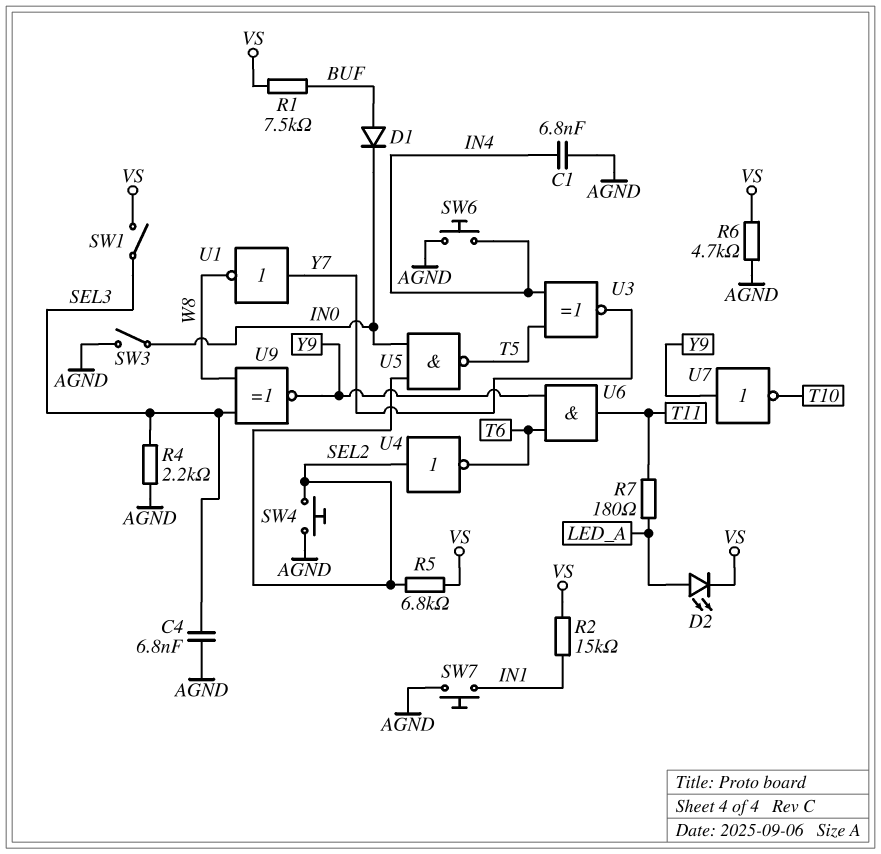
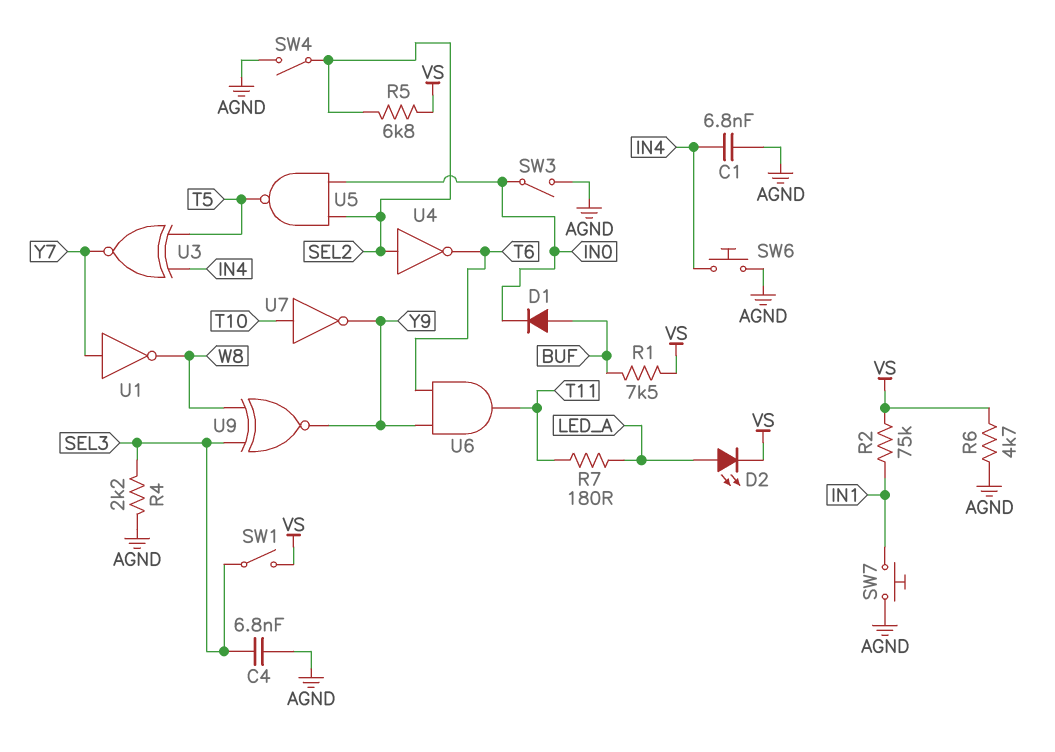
R2: 15k (IN1, VS) -> 75k (IN1, VS)
SW4: button (AGND, SEL2) -> switch (AGND, SEL2)
U7: NOT (in Y9, out T10) -> NOT (in T10, out Y9)

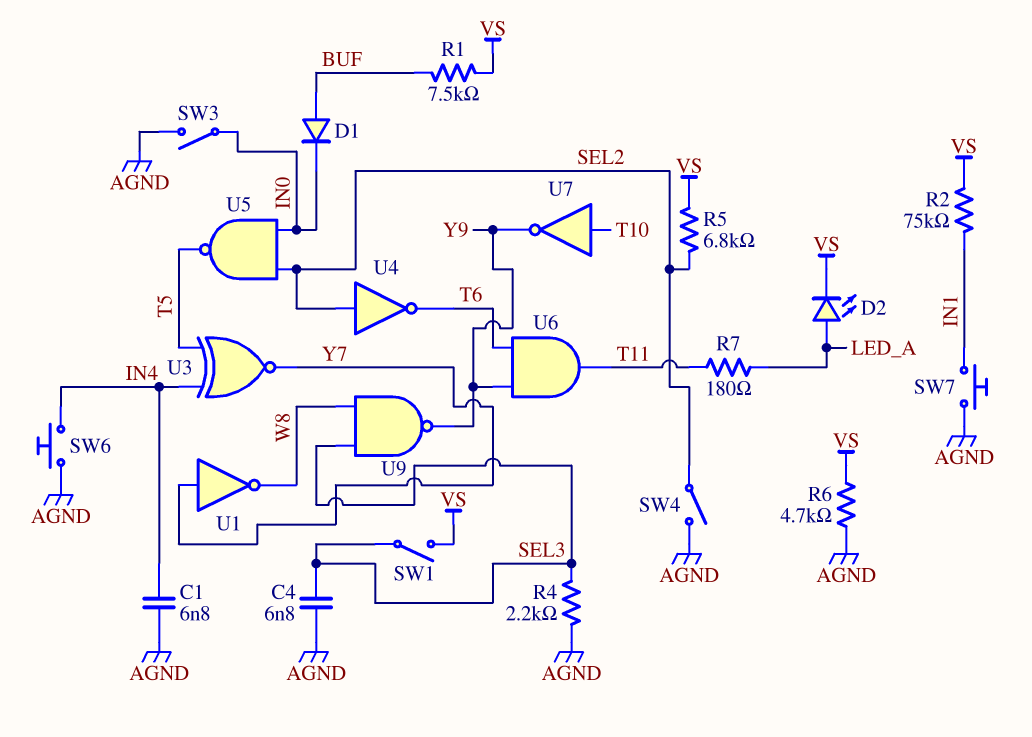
U9: XNOR (in SEL3, in W8, out Y9) -> NAND (in SEL3, in W8, out Y9)

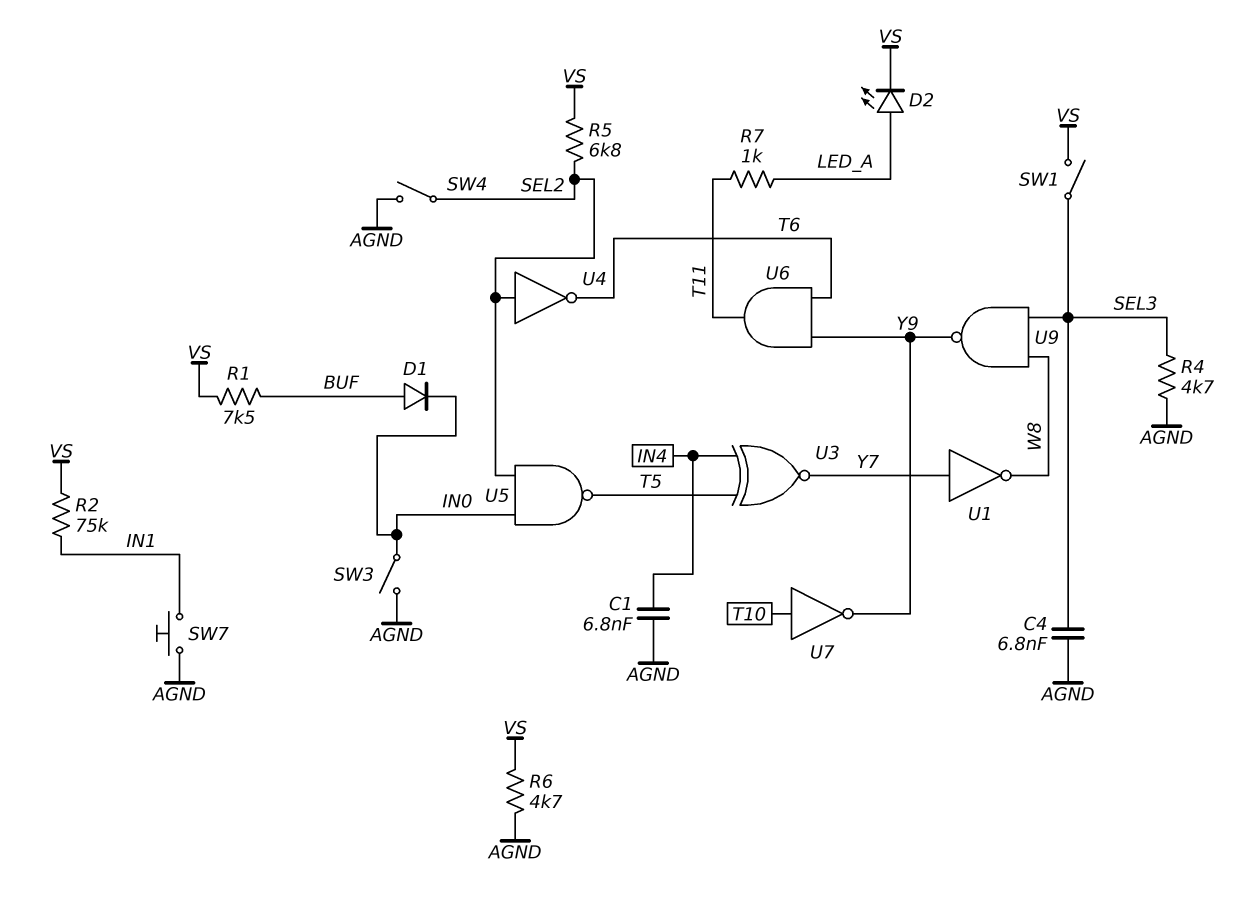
R4: 2.2k (AGND, SEL3) -> 4.7k (AGND, SEL3)
R7: 180 (LED_A, T11) -> 1k (LED_A, T11)
SW6: button (AGND, IN4) -> none

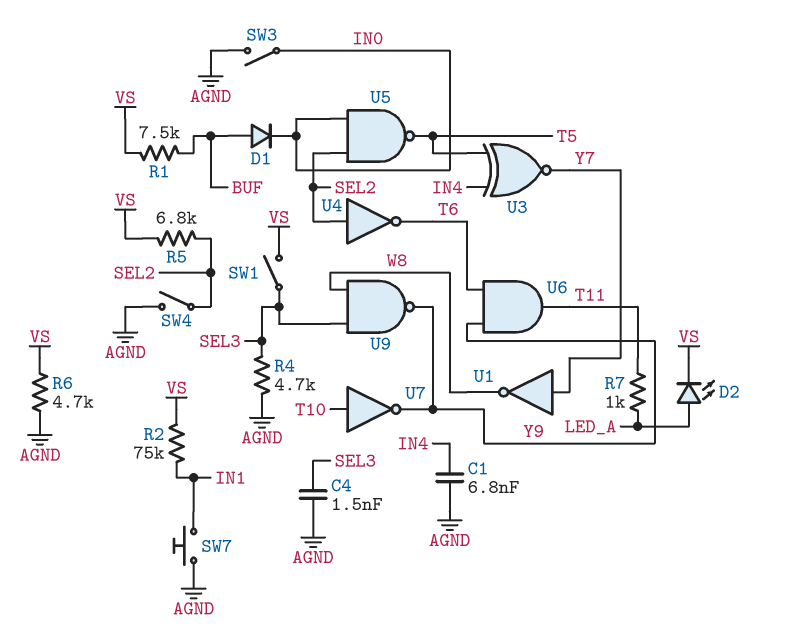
C4: 6.8nF (AGND, SEL3) -> 1.5nF (AGND, SEL3)

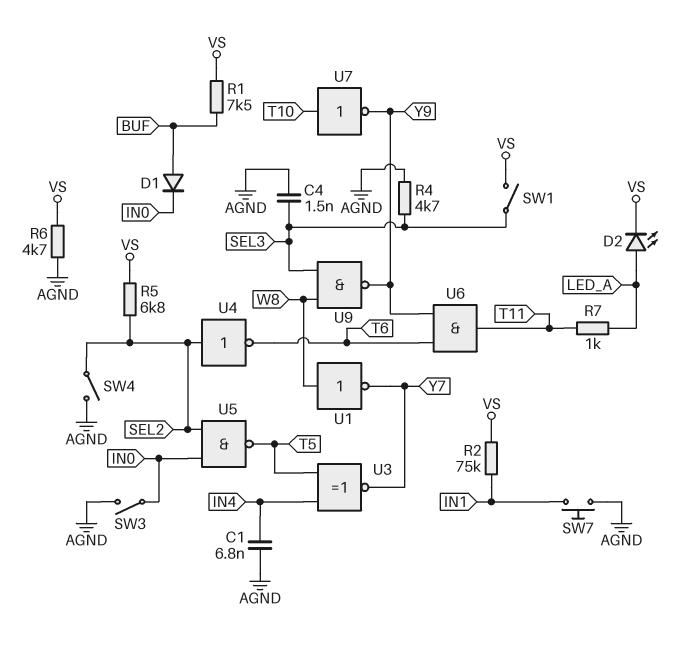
U1: NOT (in Y7, out W8) -> NOT (in W8, out Y7)

